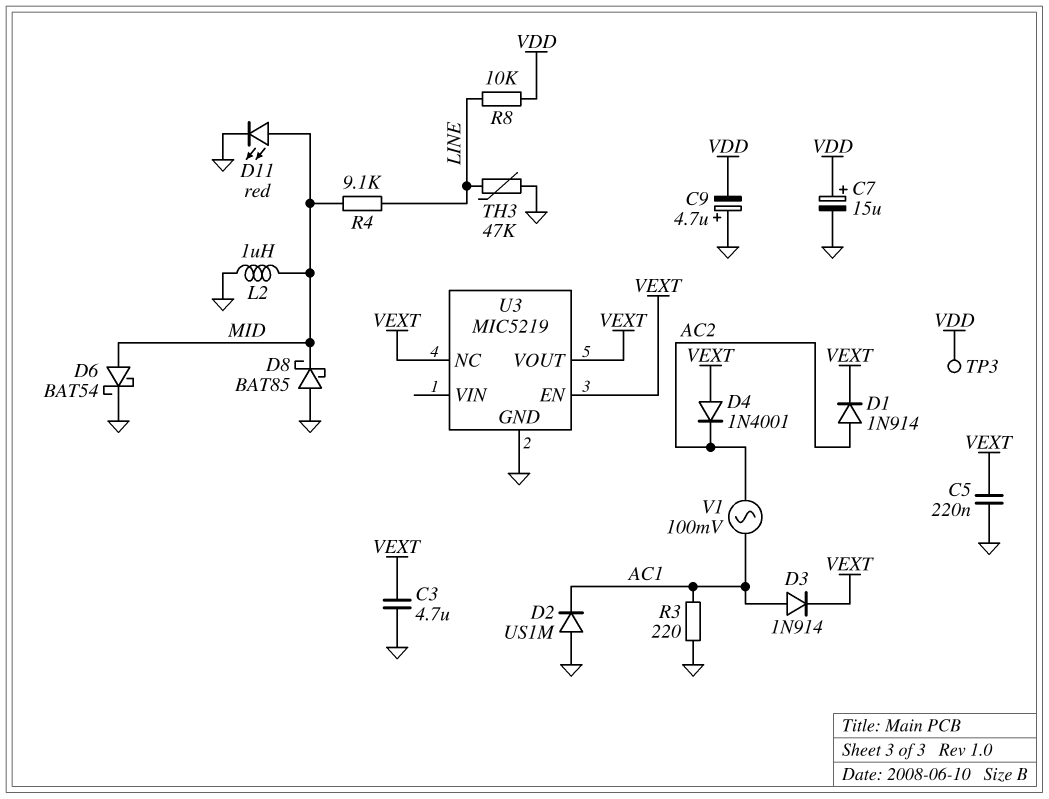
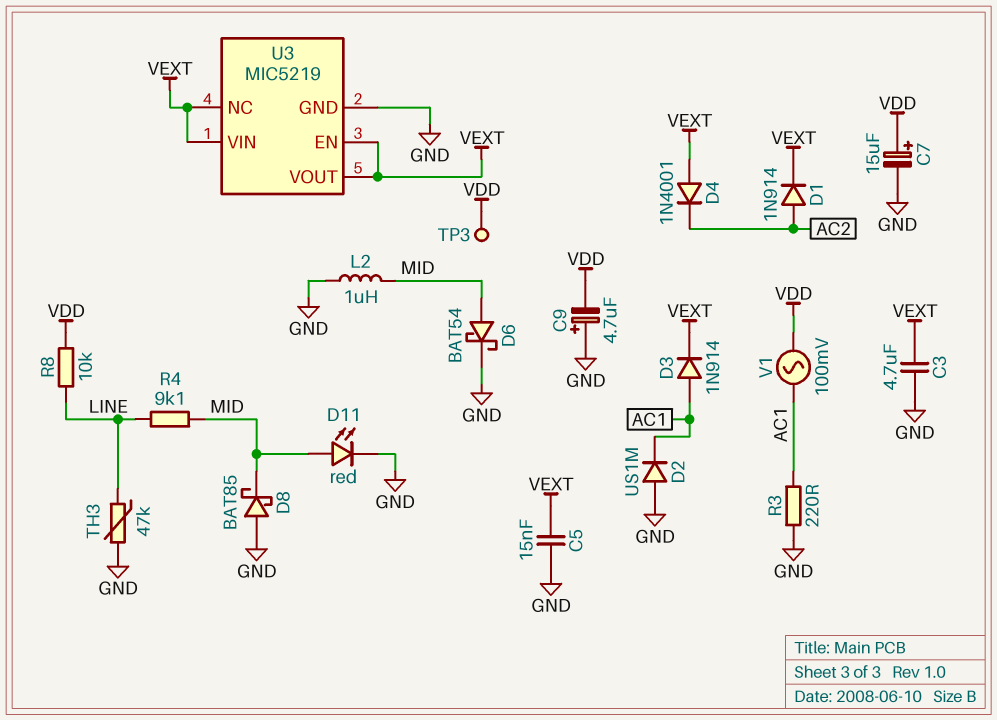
C5: 220nF (GND, VEXT) -> 15nF (GND, VEXT)
U3 pin VIN: none -> VEXT
V1: AC 100mV (AC1, AC2) -> AC 100mV (AC1, VDD)

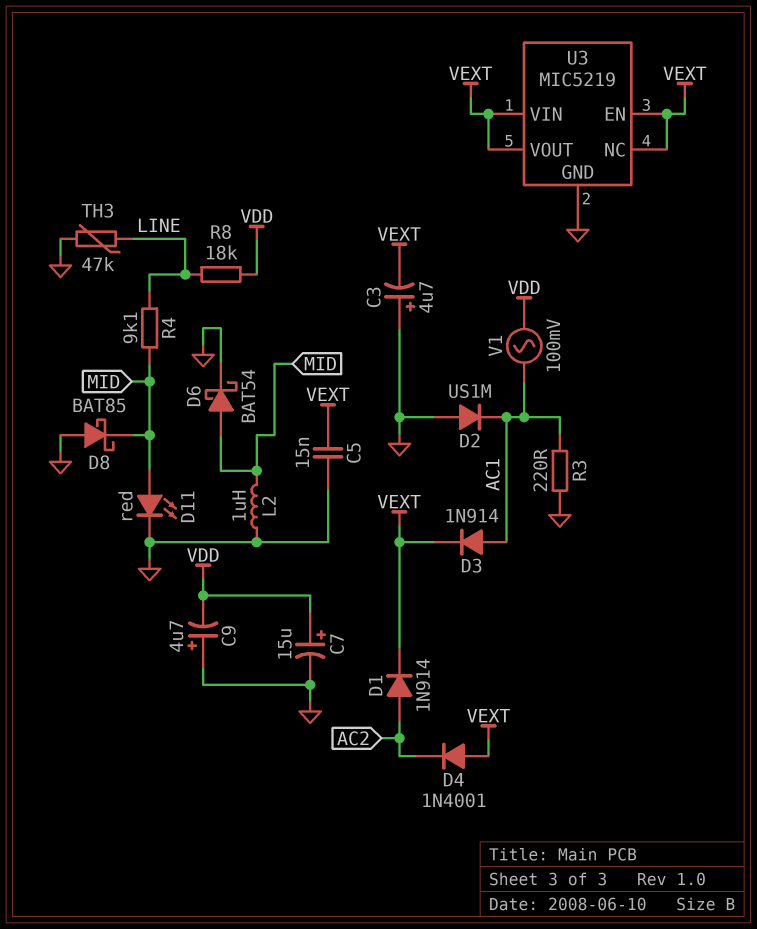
C3: 4.7uF (GND, VEXT) -> 4.7uF (plus GND, minus VEXT)
R8: 10k (LINE, VDD) -> 18k (LINE, VDD)
TP3: test point (VDD) -> none

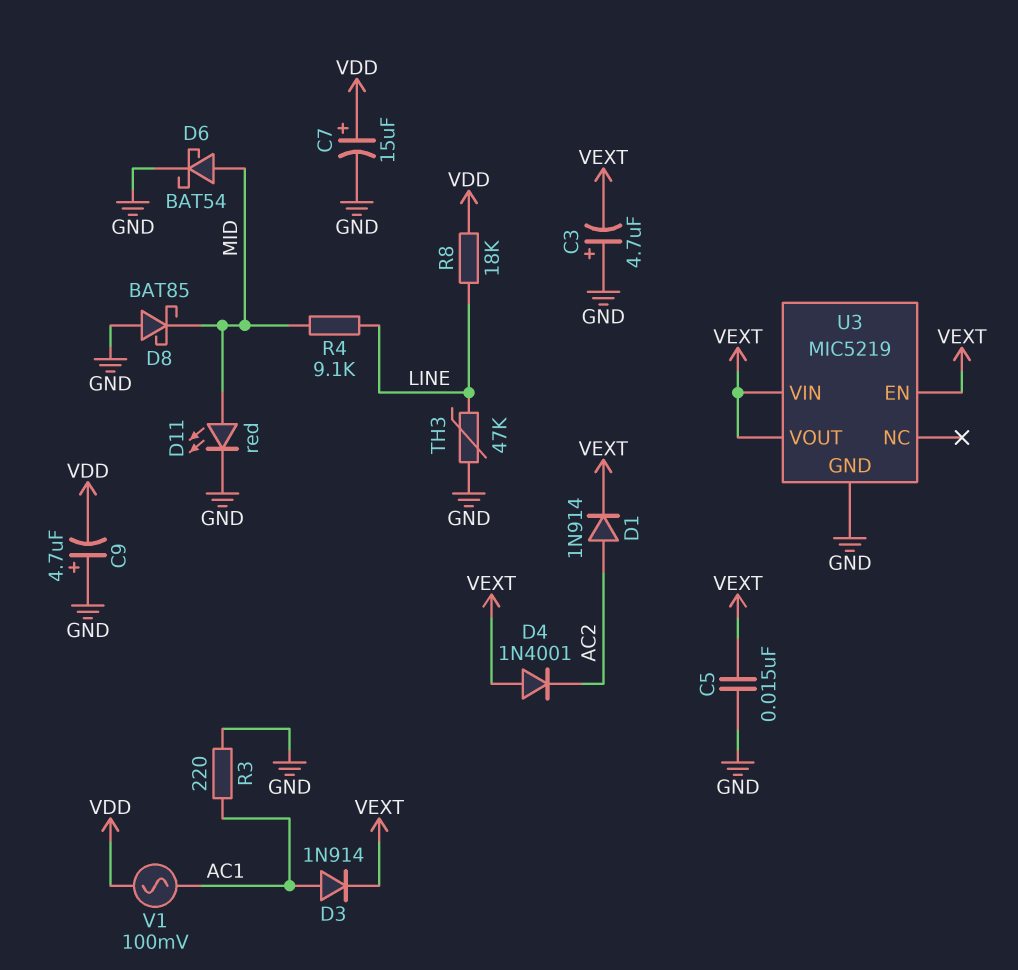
D2: diode US1M (A GND, K AC1) -> none
L2: 1uH (GND, MID) -> none
U3 pin NC: VEXT -> none

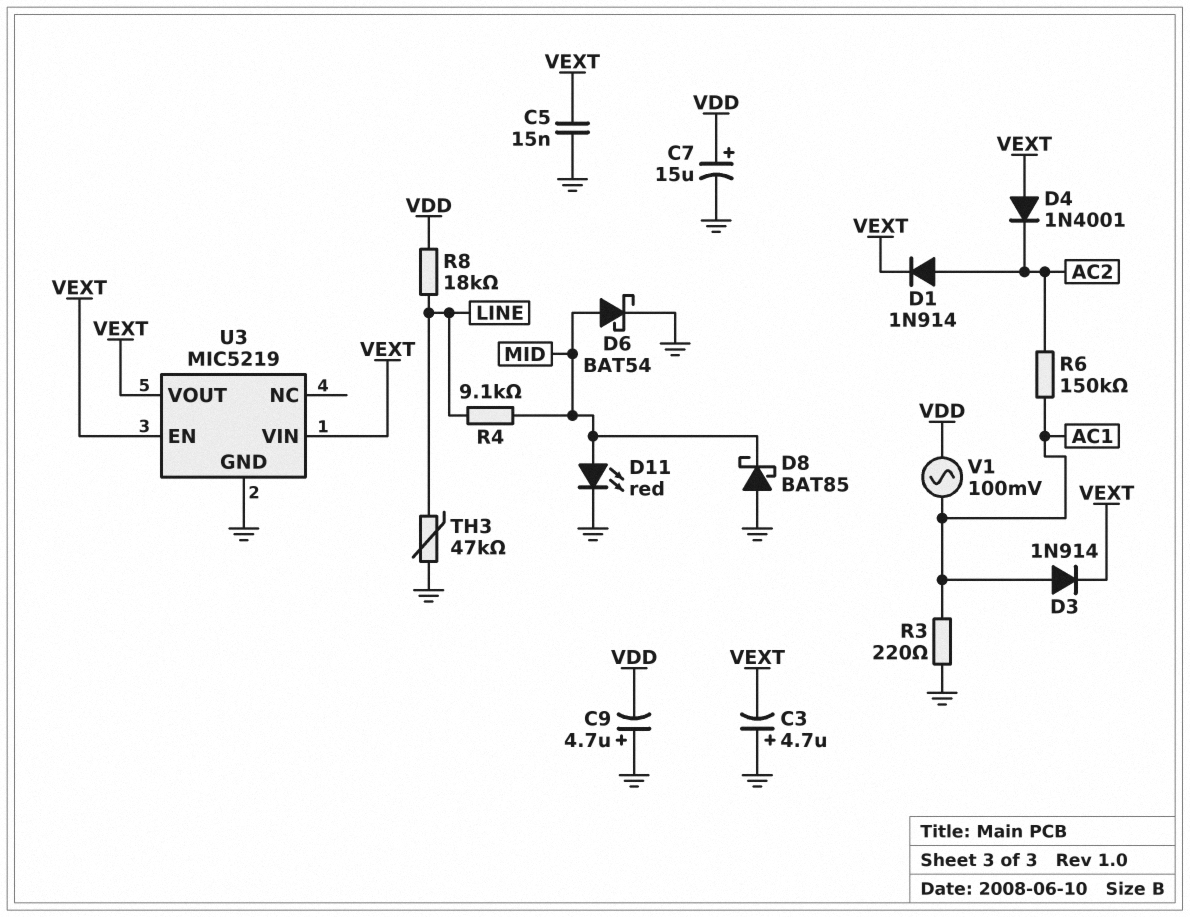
R6: none -> 150k (AC1, AC2)

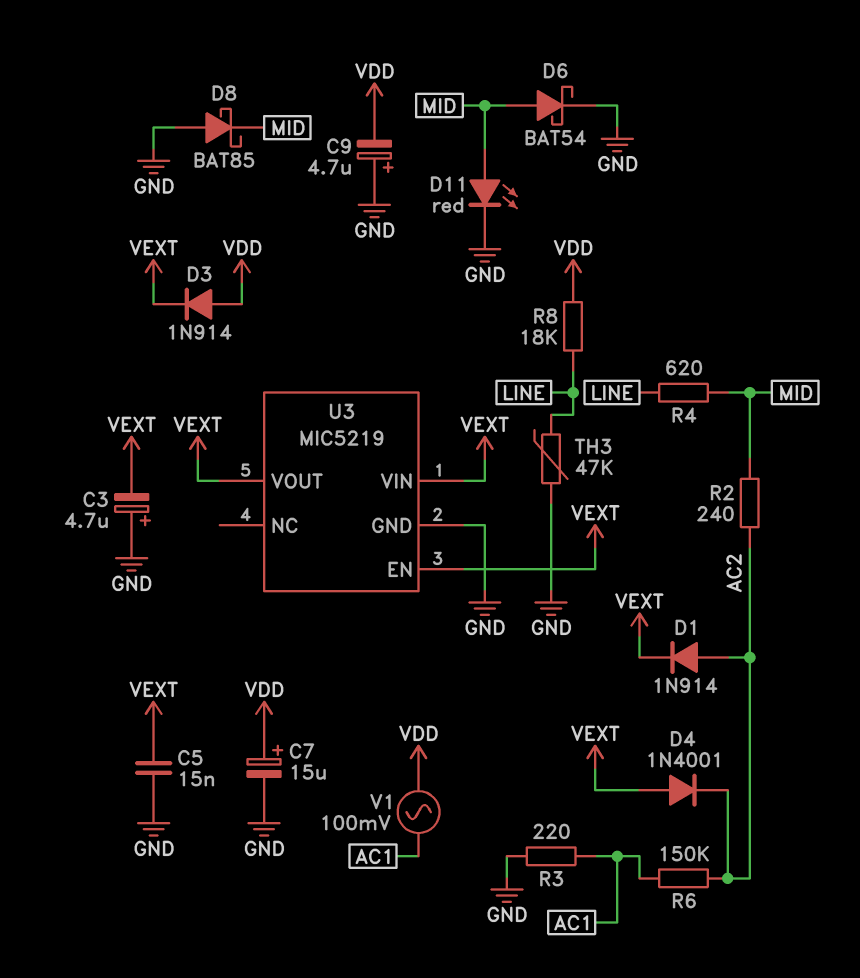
D3: diode 1N914 (A AC1, K VEXT) -> diode 1N914 (A VDD, K VEXT)
R2: none -> 240 (AC2, MID)
R4: 9.1k (LINE, MID) -> 620 (LINE, MID)

